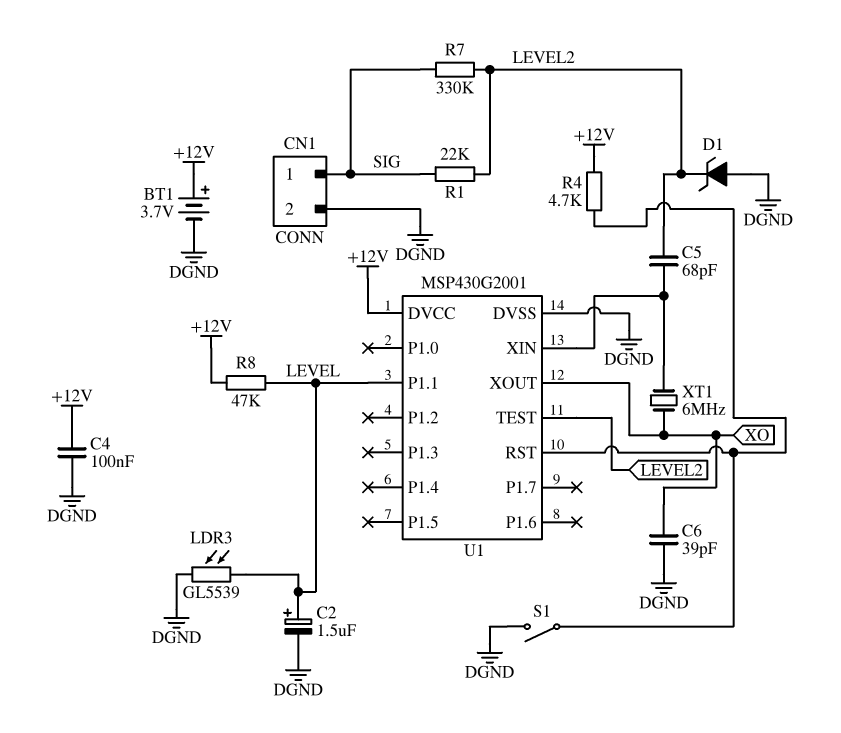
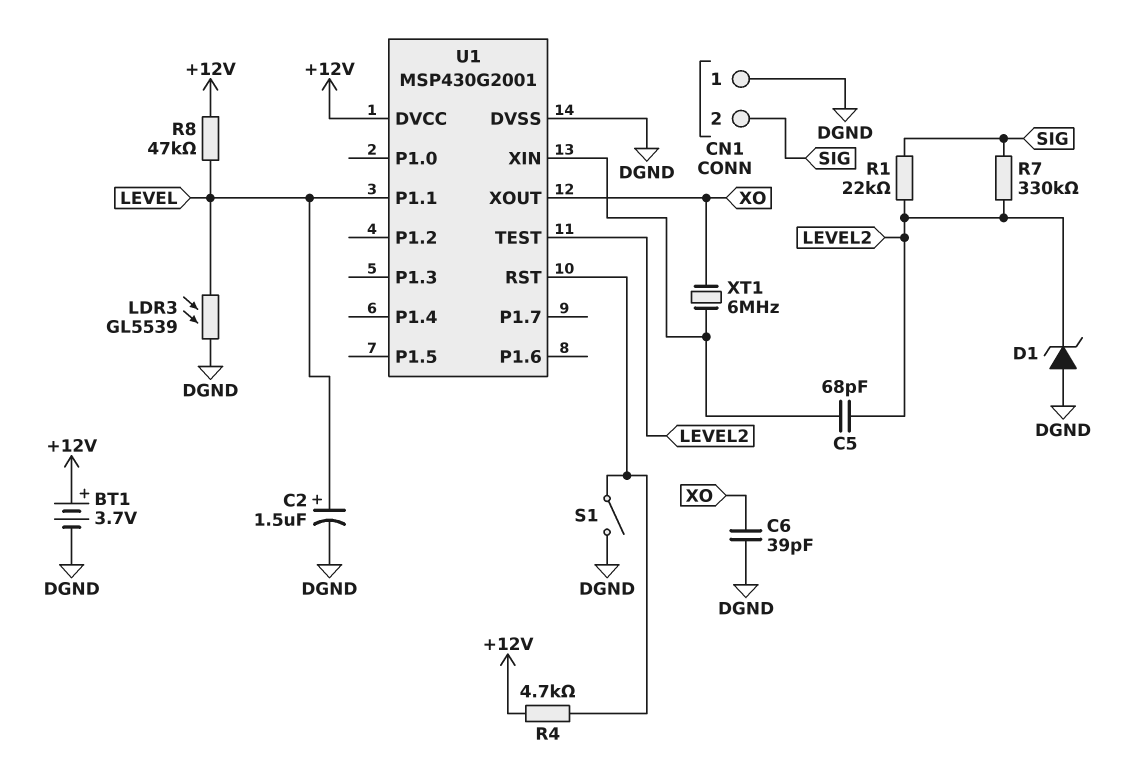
C4: 100nF (+12V, DGND) -> none
CN1 pin 1: SIG -> DGND
CN1 pin 2: DGND -> SIG

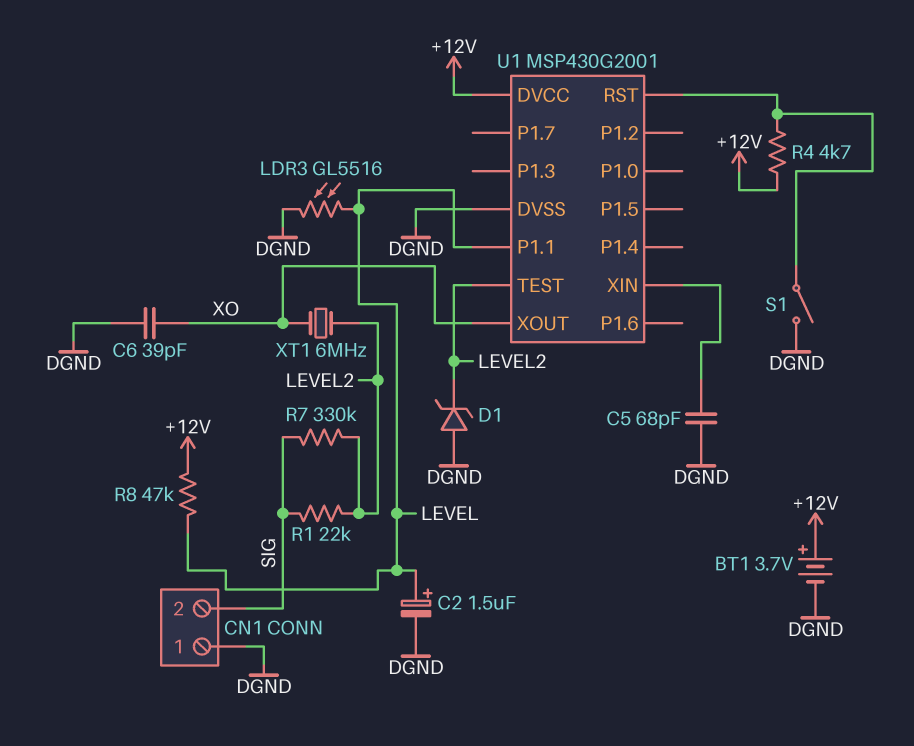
C5: 68pF (LEVEL2, U1/XIN) -> 68pF (DGND, U1/XIN)
LDR3: GL5539 (DGND, LEVEL) -> GL5516 (DGND, LEVEL)
XT1: 6MHz (U1/XIN, XO) -> 6MHz (LEVEL2, XO)

